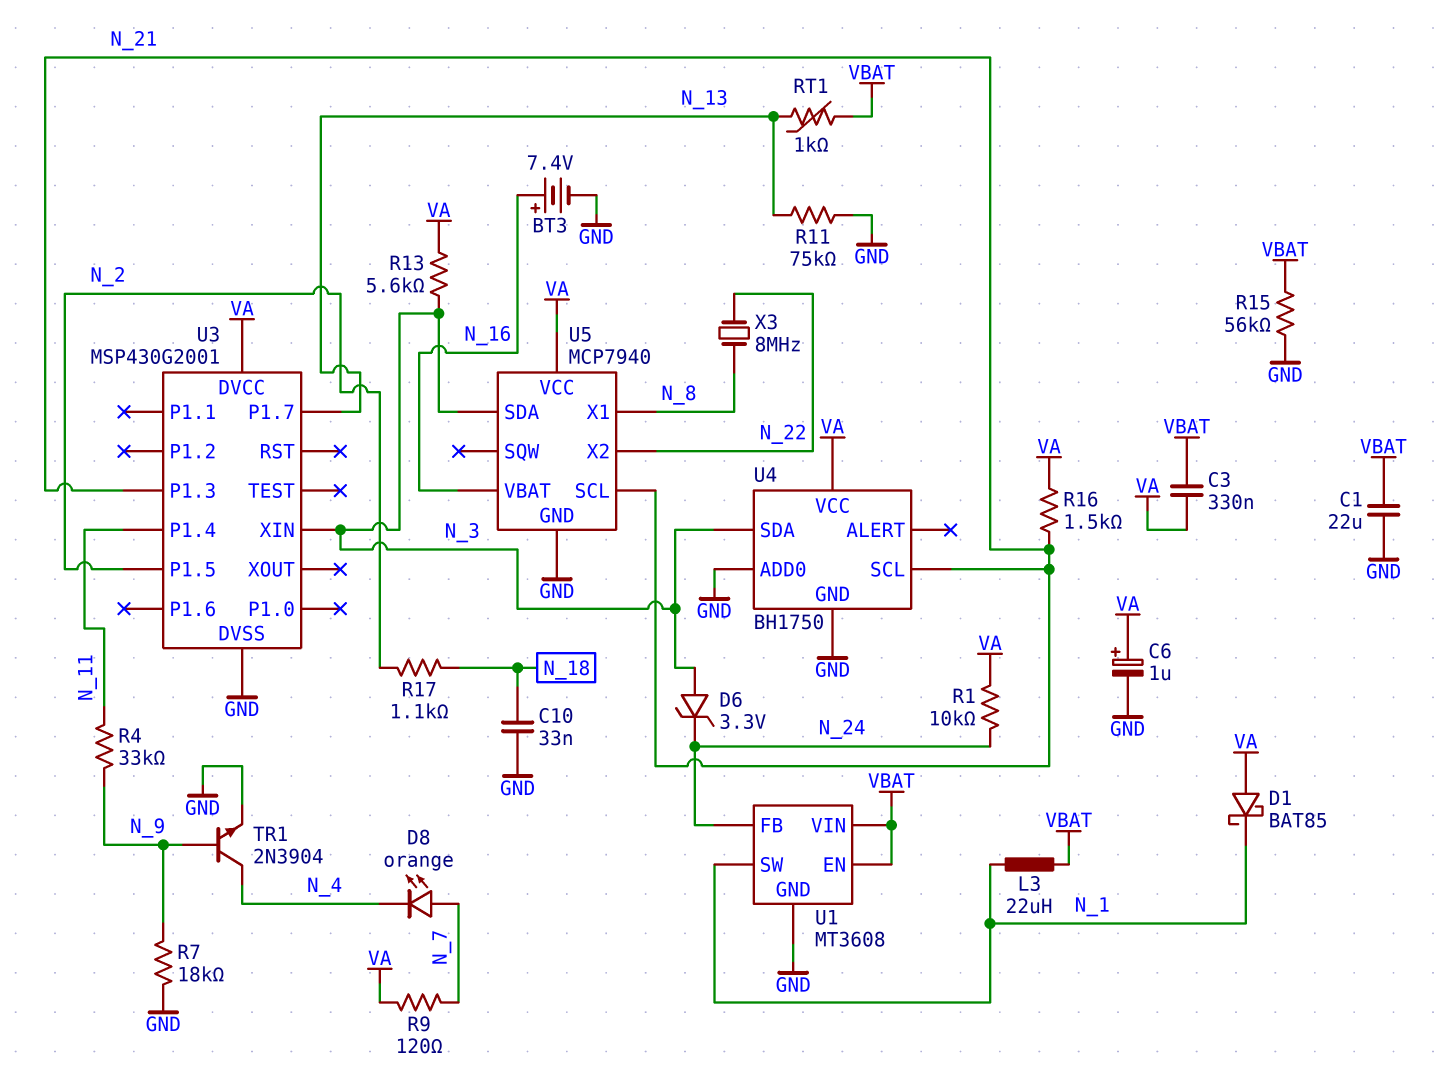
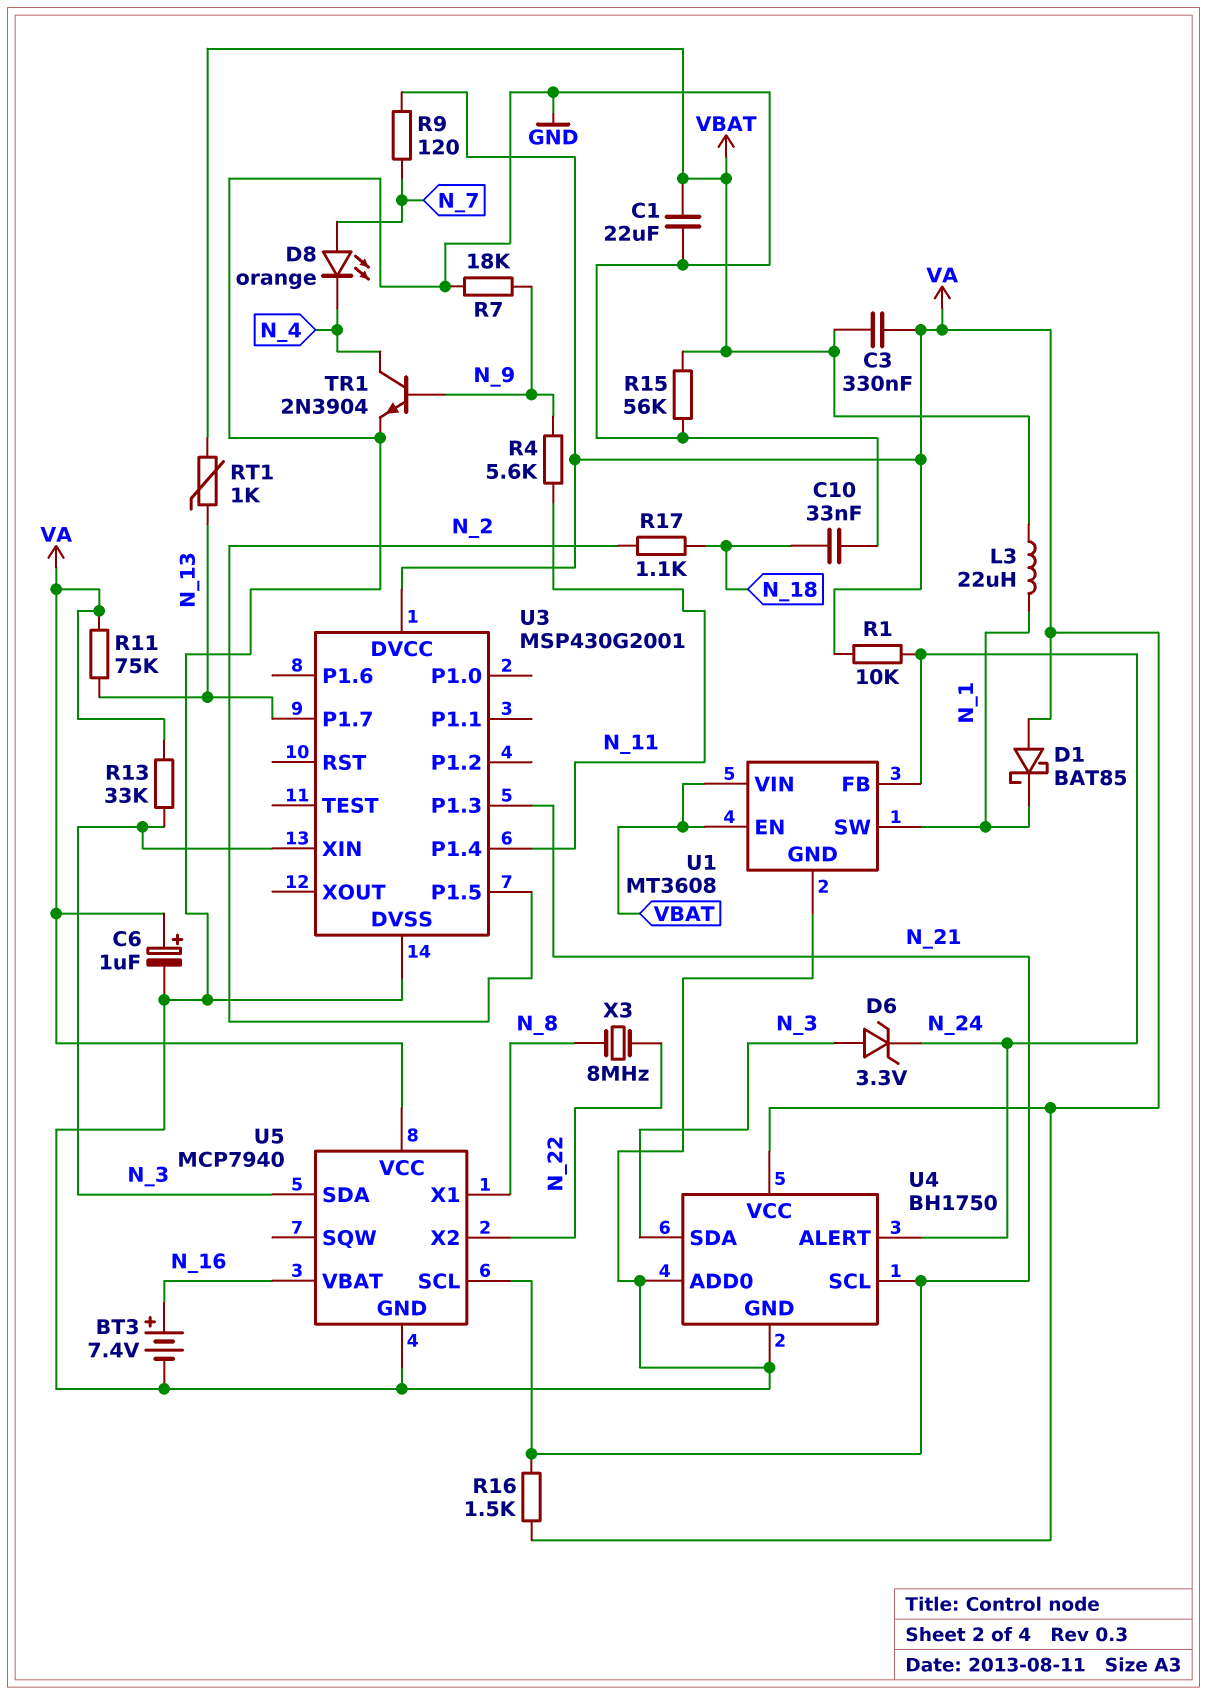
R4: 33k (N_9, N_11) -> 5.6k (N_9, N_11)
R11: 75k (GND, N_13) -> 75k (N_13, VA)
R13: 5.6k (N_3, VA) -> 33k (N_3, VA)
U4 pin ALERT: none -> N_24

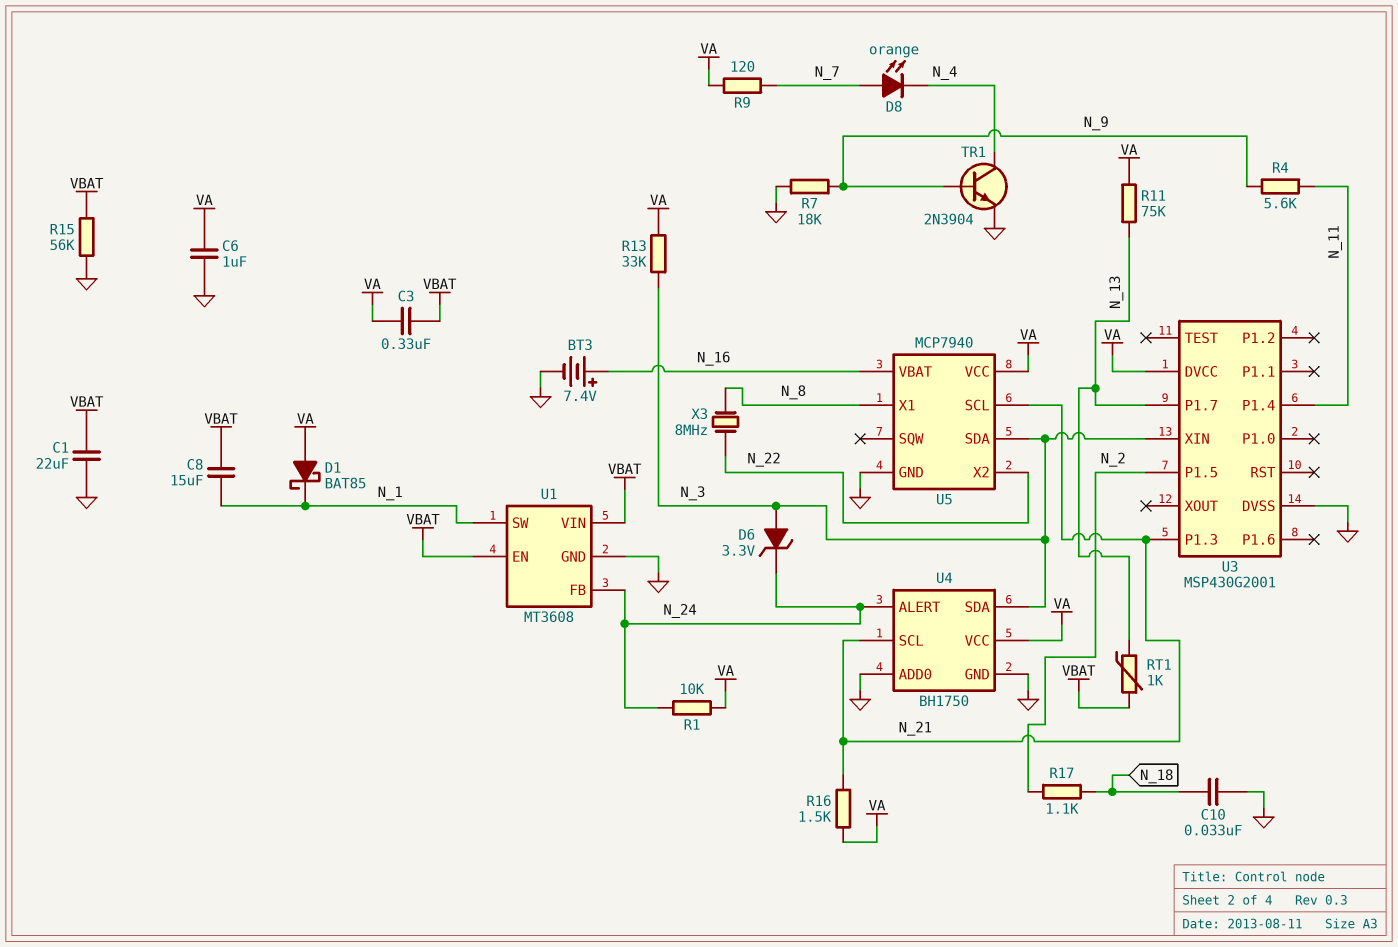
C6: 1uF (plus VA, minus GND) -> 1uF (GND, VA)
C8: none -> 15uF (N_1, VBAT)
L3: 22uH (N_1, VBAT) -> none

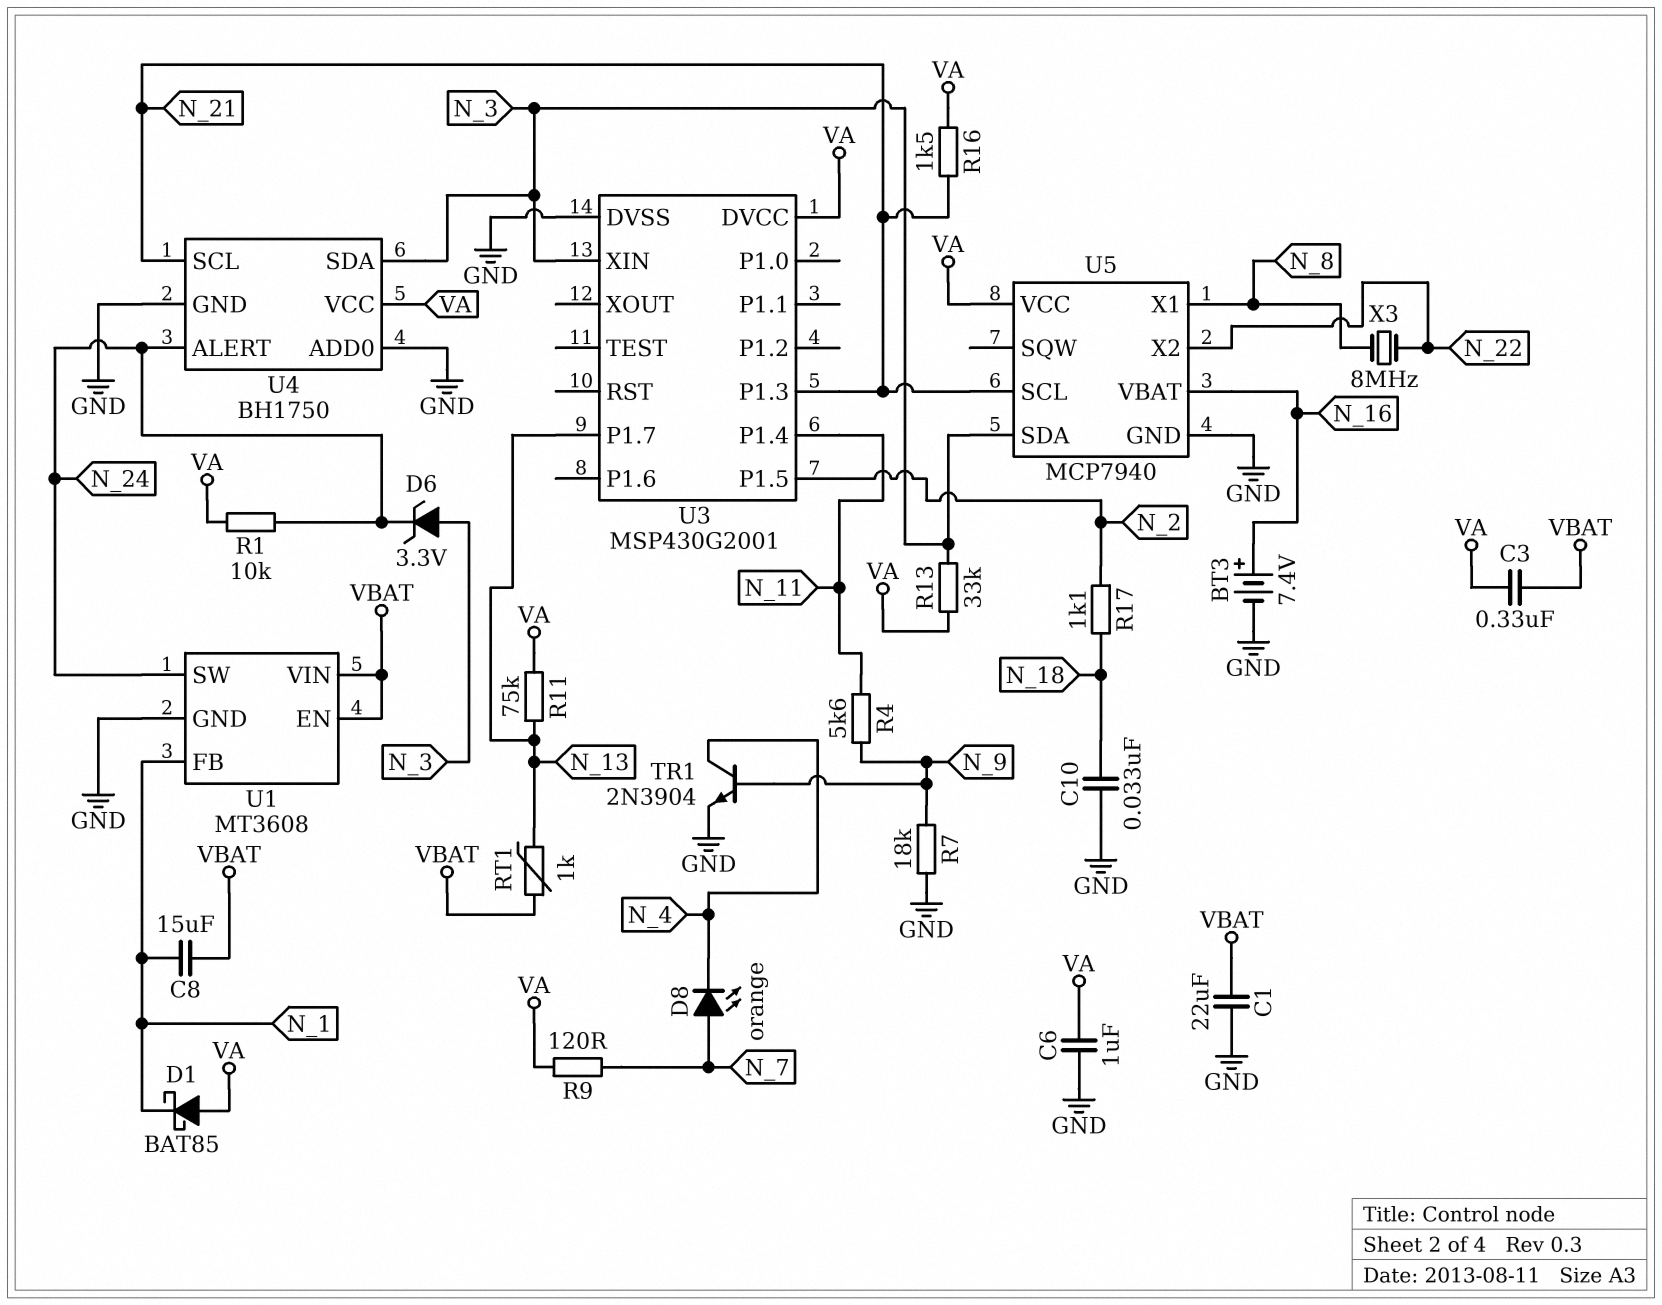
R15: 56k (GND, VBAT) -> none
U1 pin FB: N_24 -> N_1
U1 pin SW: N_1 -> N_24

